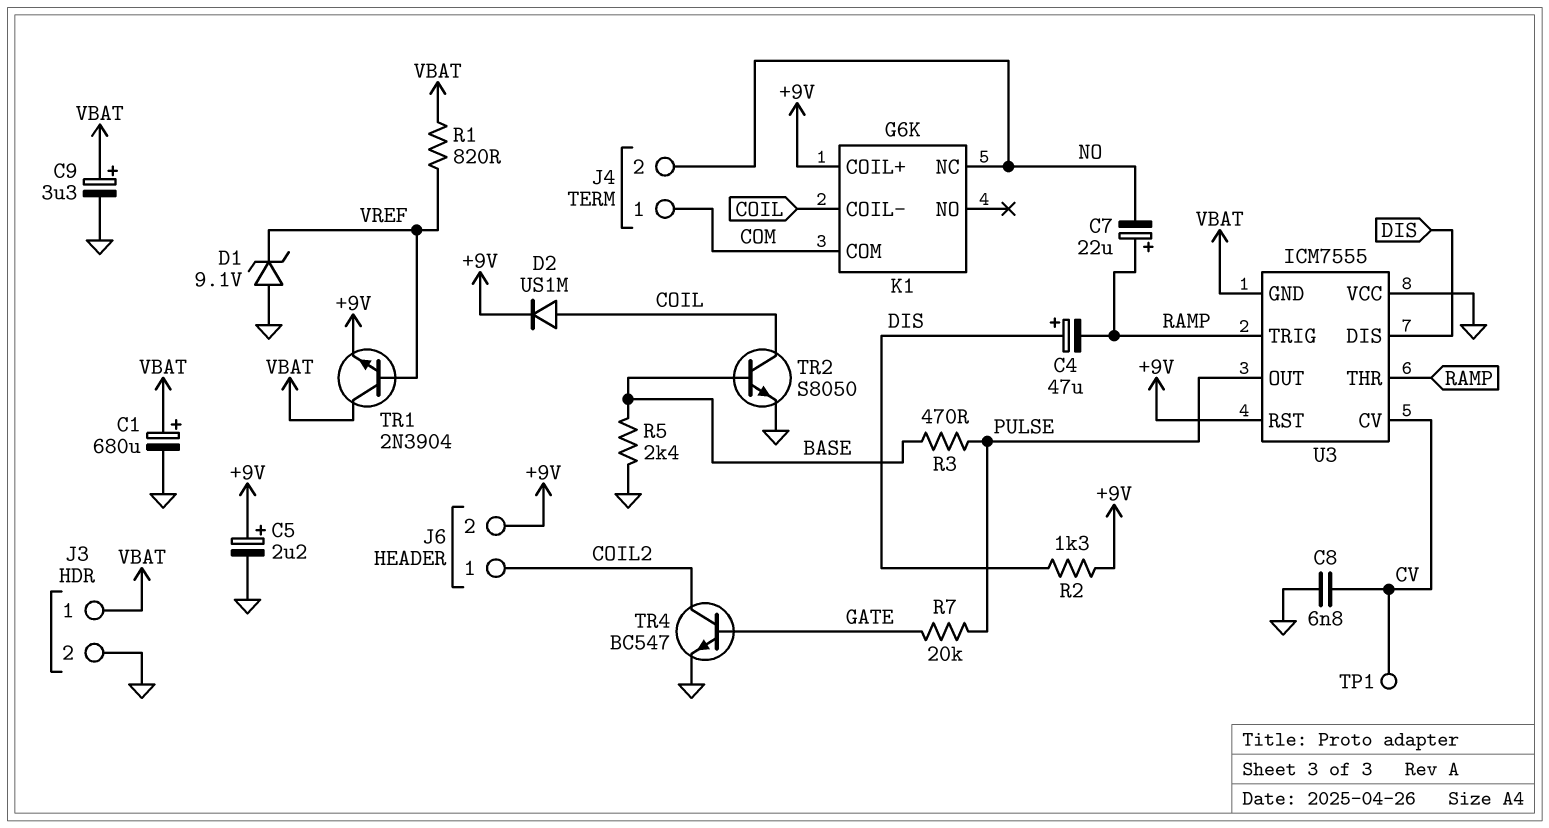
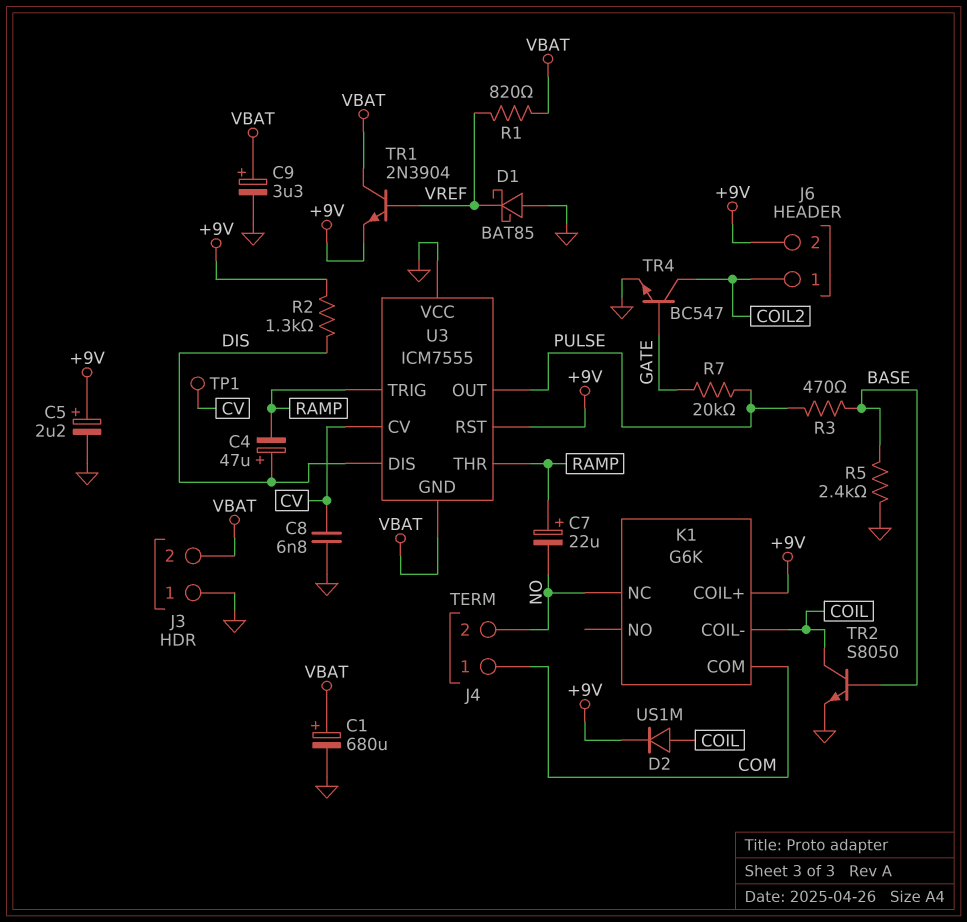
D1: zener 9.1V (A GND, K VREF) -> schottky BAT85 (A GND, K VREF)
J3 pin 1: VBAT -> GND
J3 pin 2: GND -> VBAT

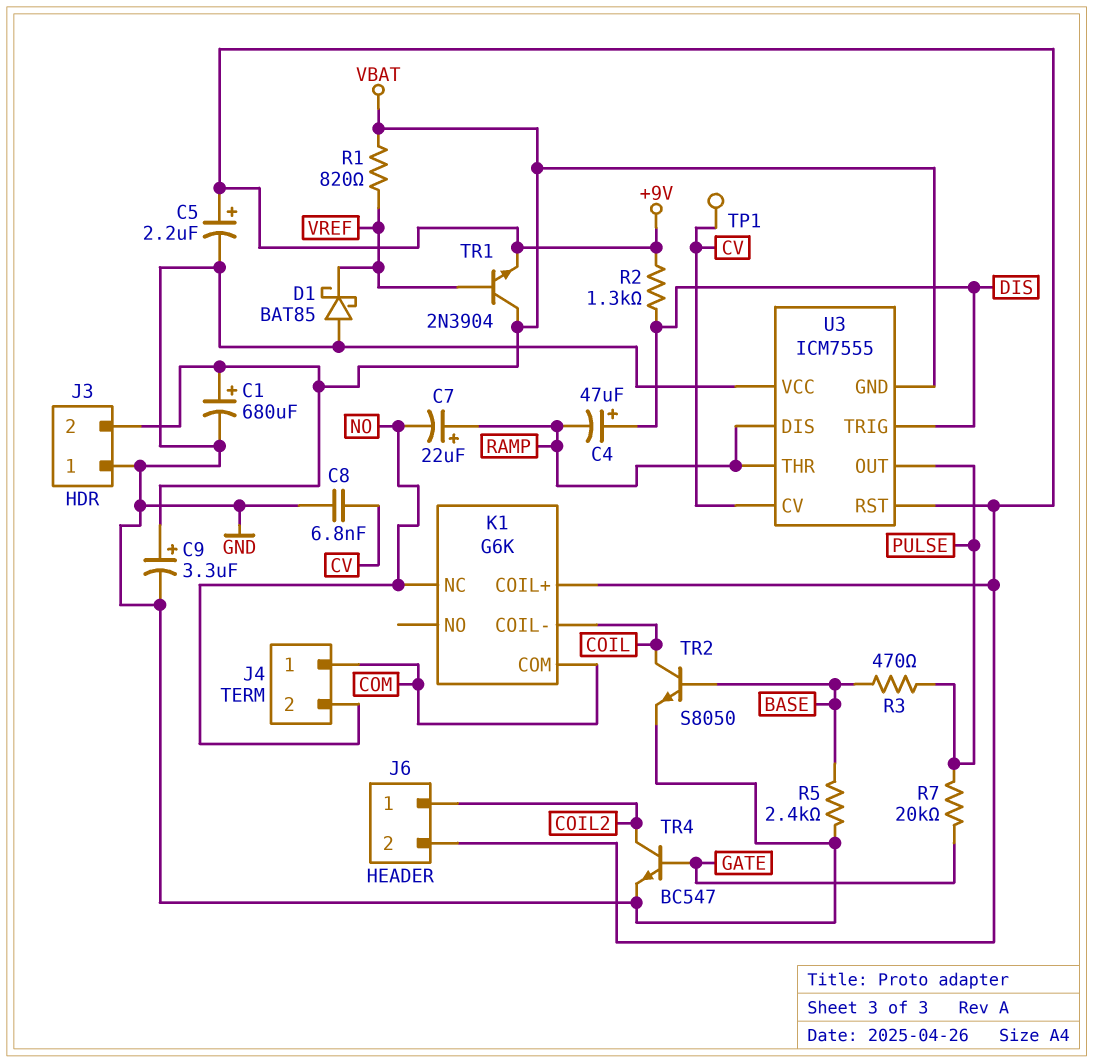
D2: diode US1M (A COIL, K +9V) -> none
U3 pin DIS: DIS -> RAMP
U3 pin TRIG: RAMP -> DIS

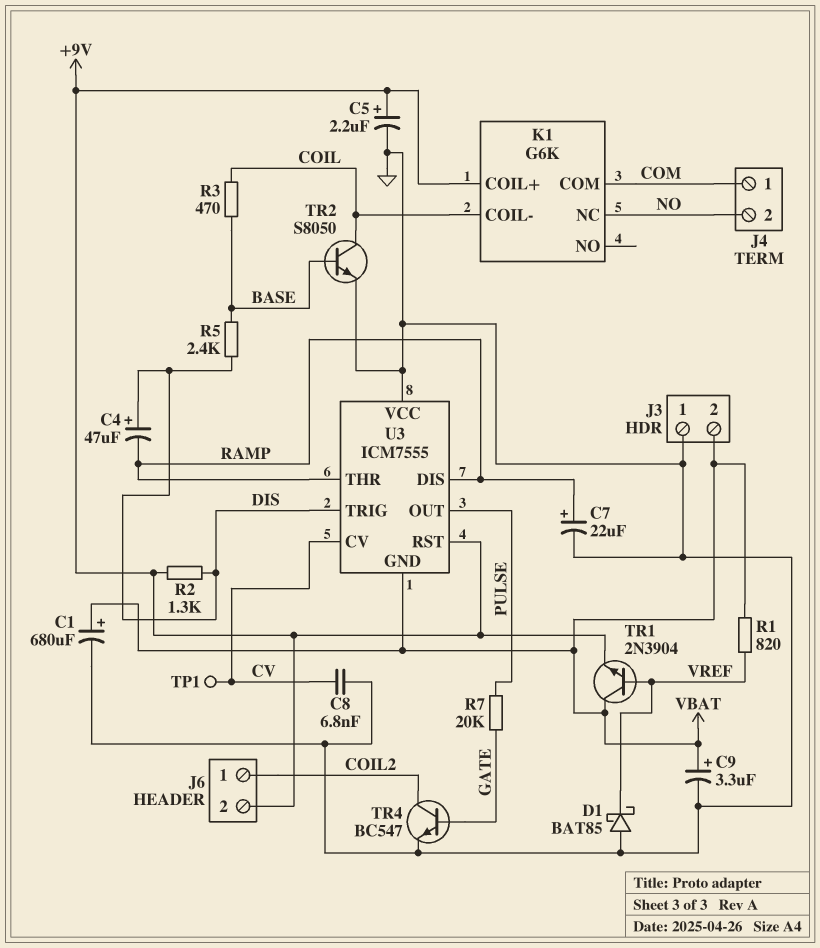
C7: 22uF (plus RAMP, minus NO) -> 22uF (plus RAMP, minus GND)
R3: 470 (BASE, PULSE) -> 470 (BASE, COIL)
R5: 2.4k (BASE, GND) -> 2.4k (BASE, DIS)

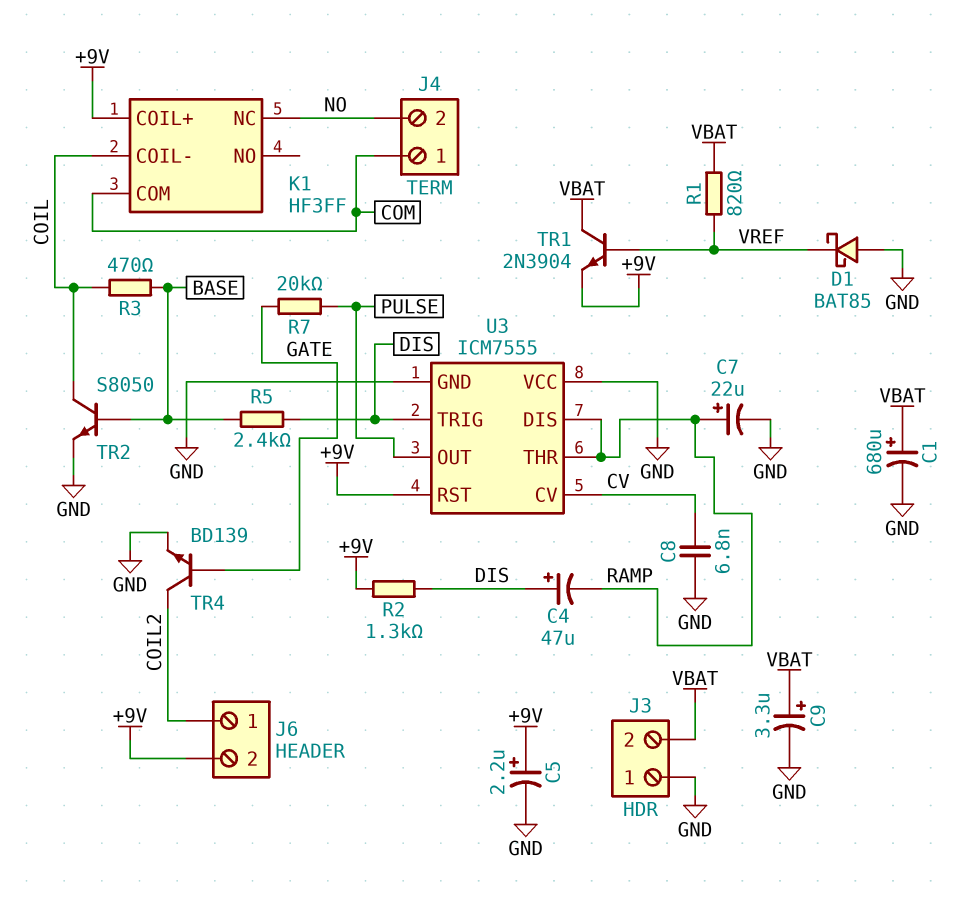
K1: G6K -> HF3FF
TP1: test point (CV) -> none
TR4: NPN BC547 (B GATE, C COIL2, E GND) -> NPN BD139 (B GATE, C COIL2, E GND)
U3 pin GND: VBAT -> GND

